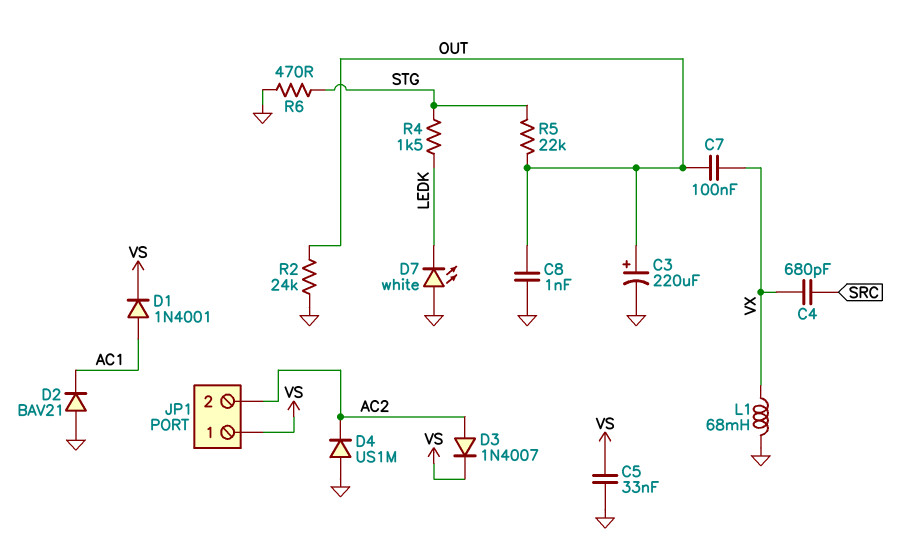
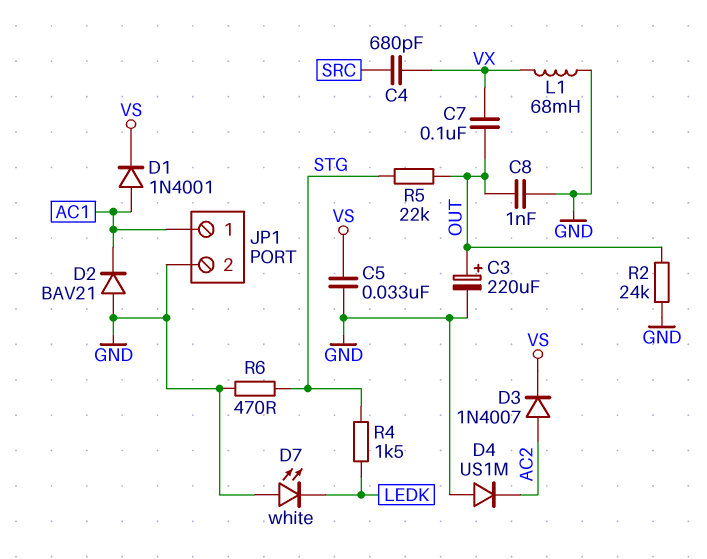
JP1 pin 1: VS -> AC1
JP1 pin 2: AC2 -> GND

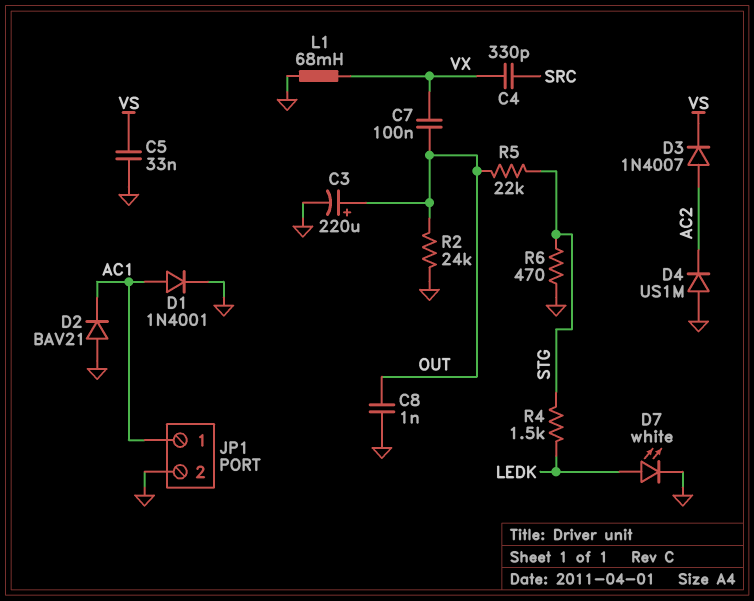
C4: 680pF (SRC, VX) -> 330pF (SRC, VX)
D1: diode 1N4001 (A AC1, K VS) -> diode 1N4001 (A AC1, K GND)
D7: LED white (A GND, K LEDK) -> LED white (A LEDK, K GND)

